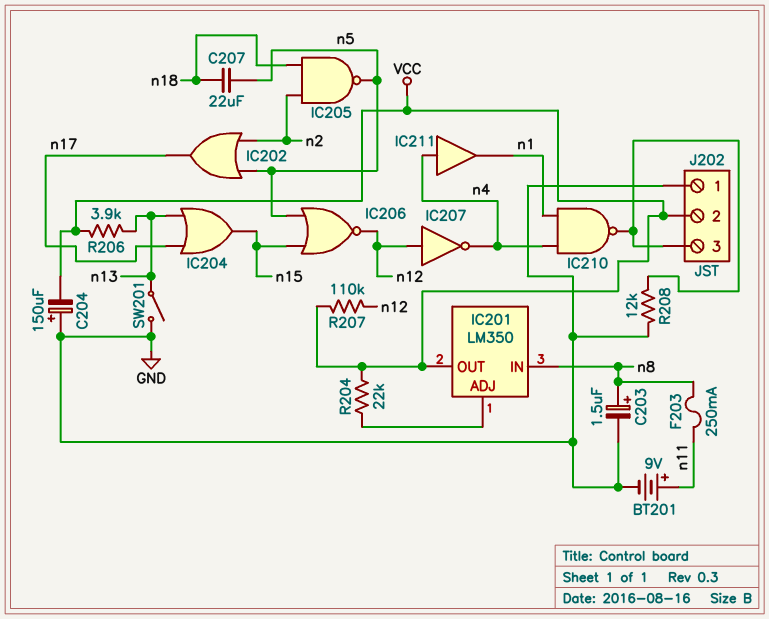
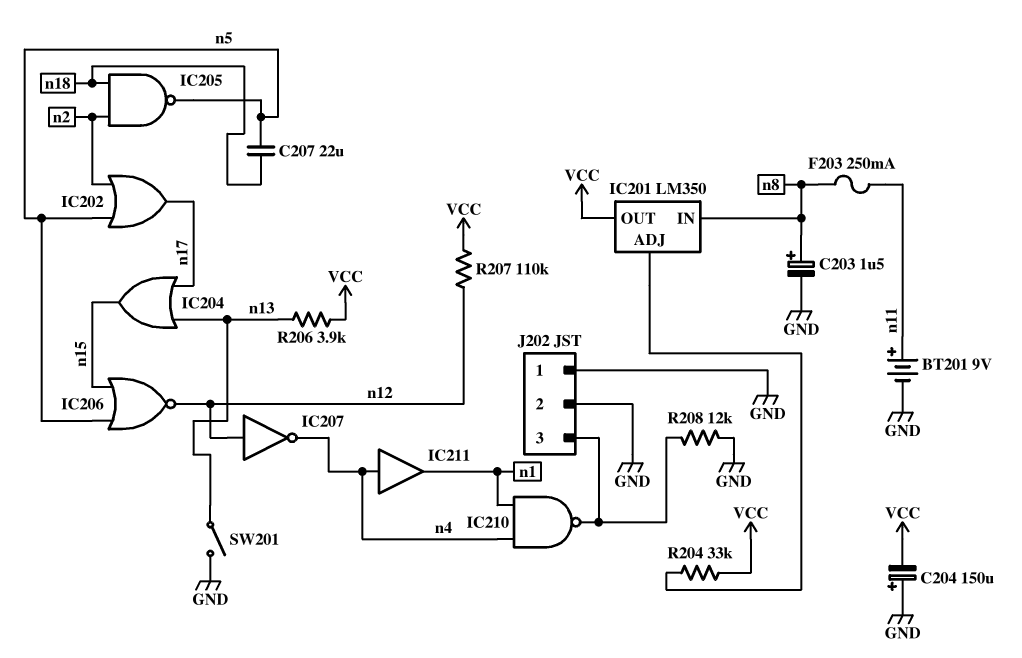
J202 pin 2: VCC -> GND
R204: 22k (IC201/ADJ, VCC) -> 33k (IC201/ADJ, VCC)

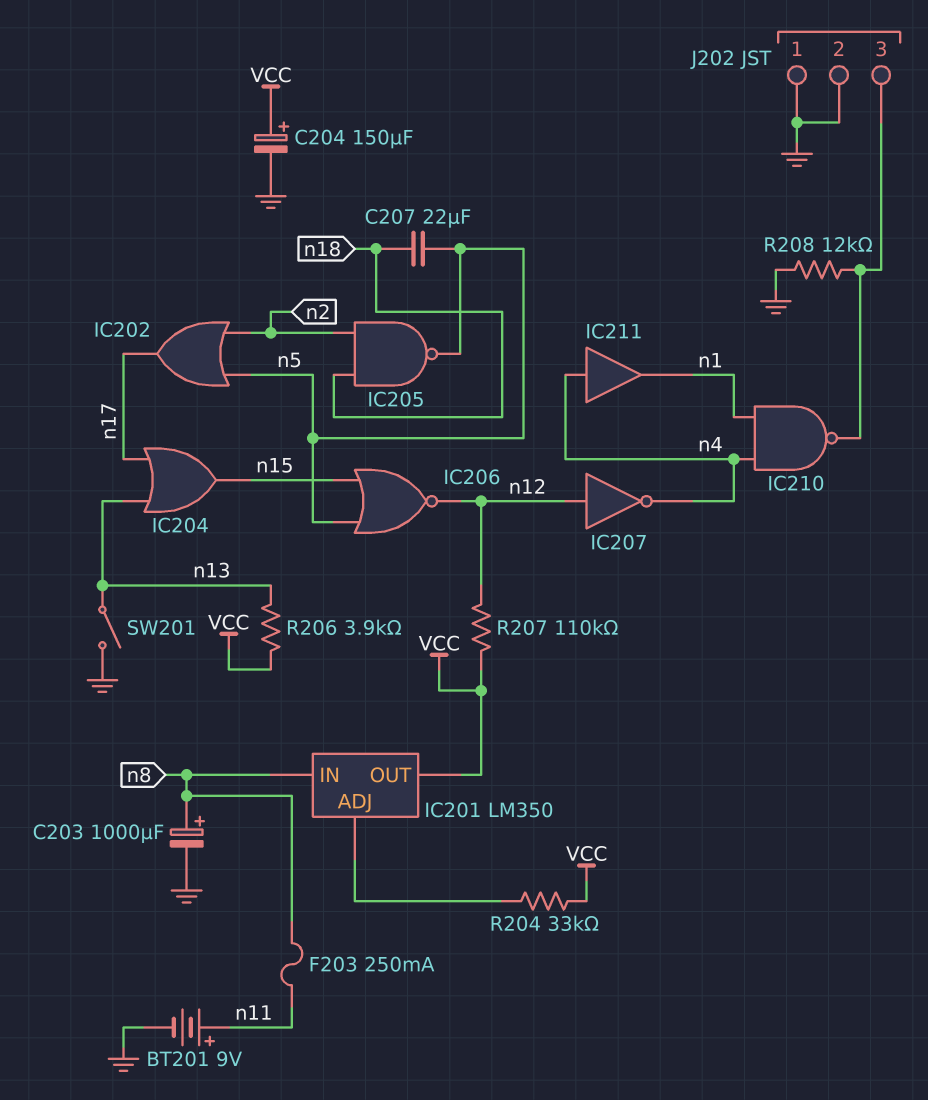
C203: 1.5uF (plus n8, minus GND) -> 1000uF (plus n8, minus GND)
C204: 150uF (plus GND, minus VCC) -> 150uF (plus VCC, minus GND)

